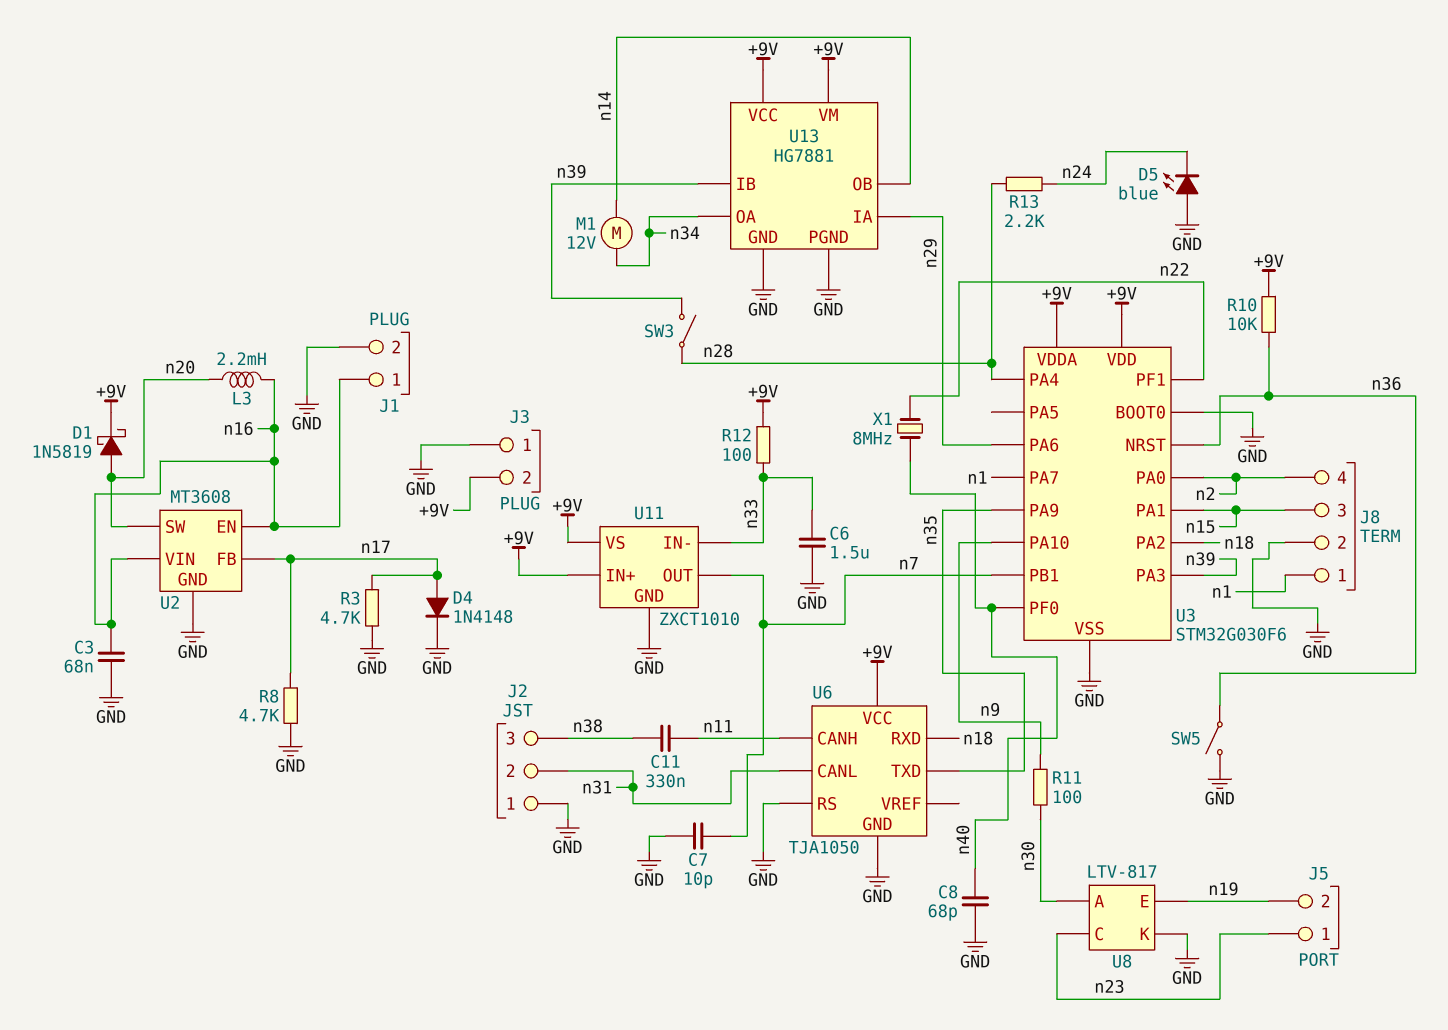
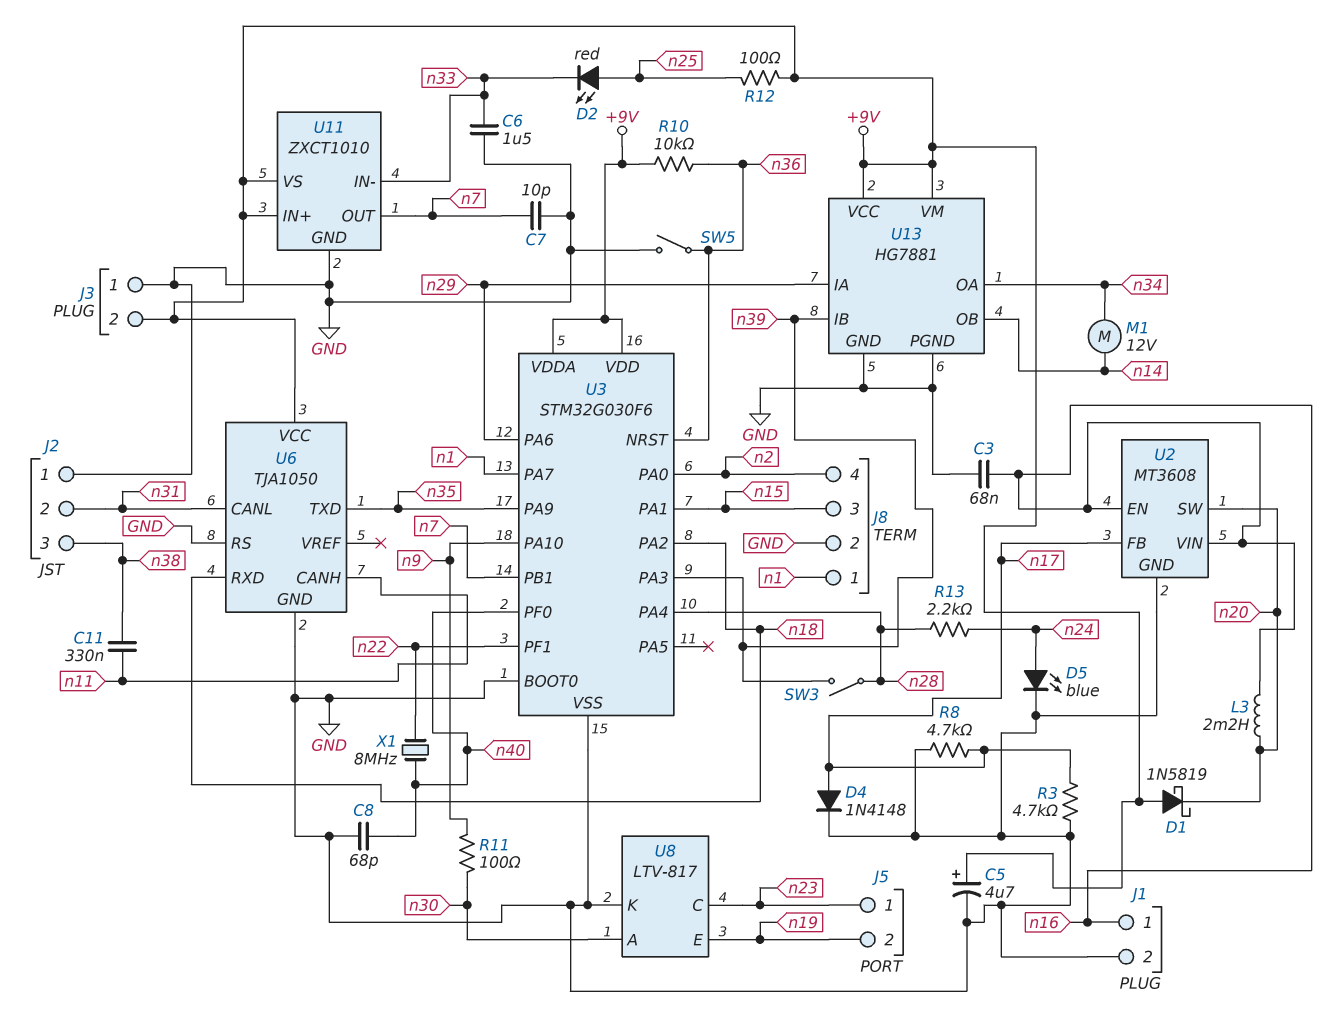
C5: none -> 4.7uF (plus +9V, minus GND)
D1: schottky 1N5819 (A n20, K +9V) -> schottky 1N5819 (A +9V, K n20)
D2: none -> LED red (A n25, K n33)
D5: LED blue (A GND, K n24) -> LED blue (A n24, K GND)
R12: 100 (+9V, n33) -> 100 (+9V, n25)

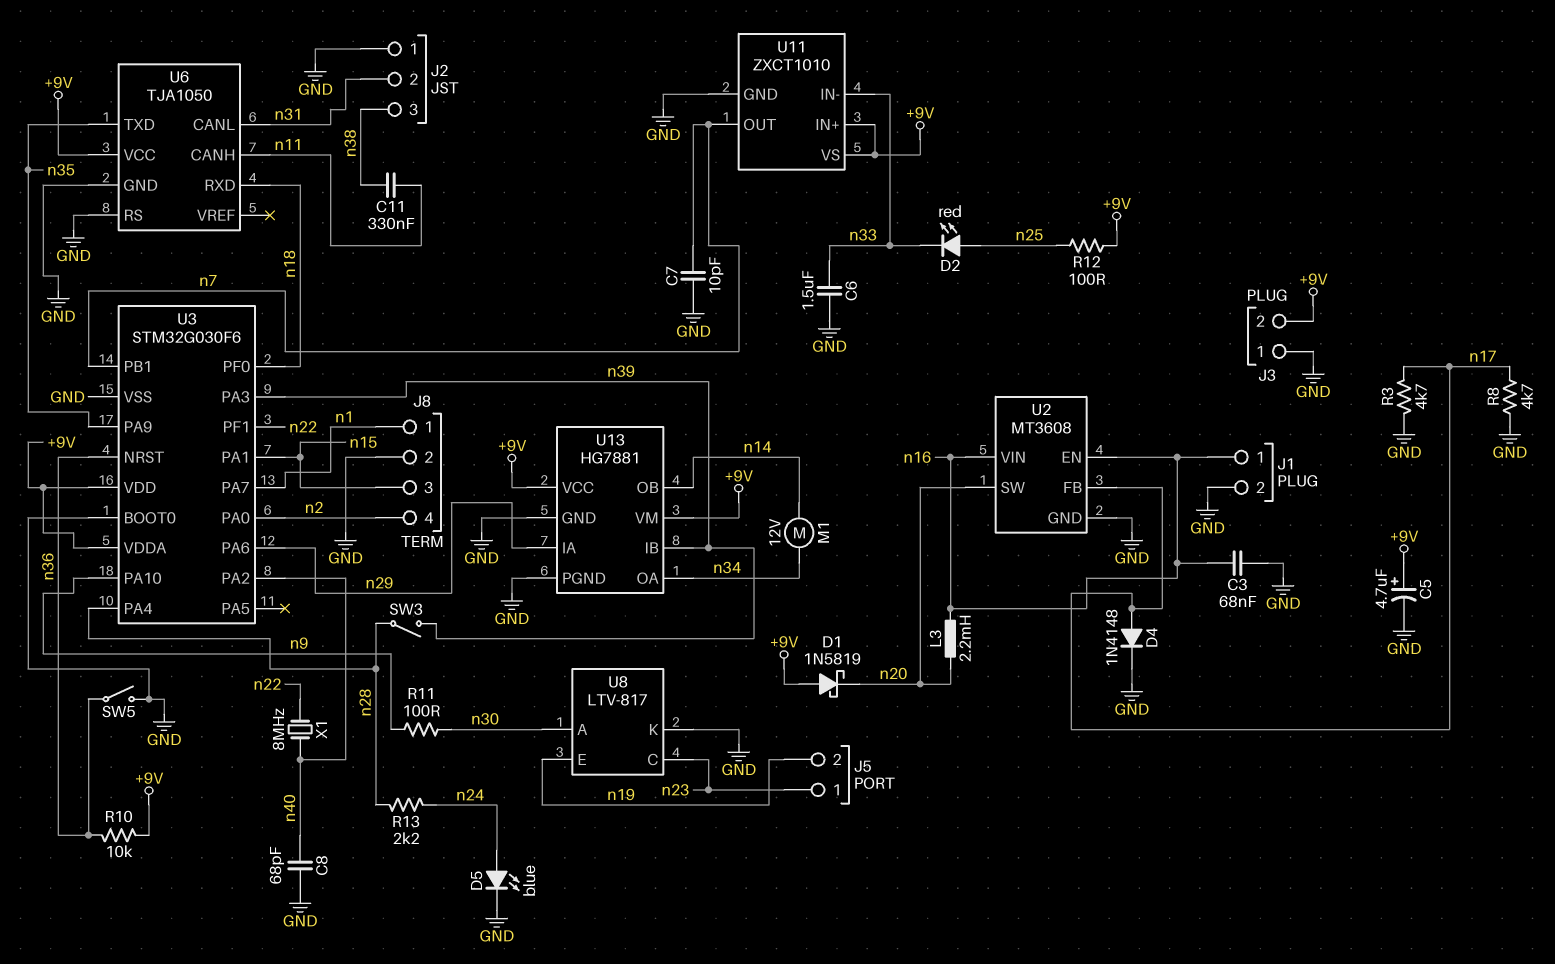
U3 pin PA2: n18 -> n40
U3 pin PF0: n40 -> n18

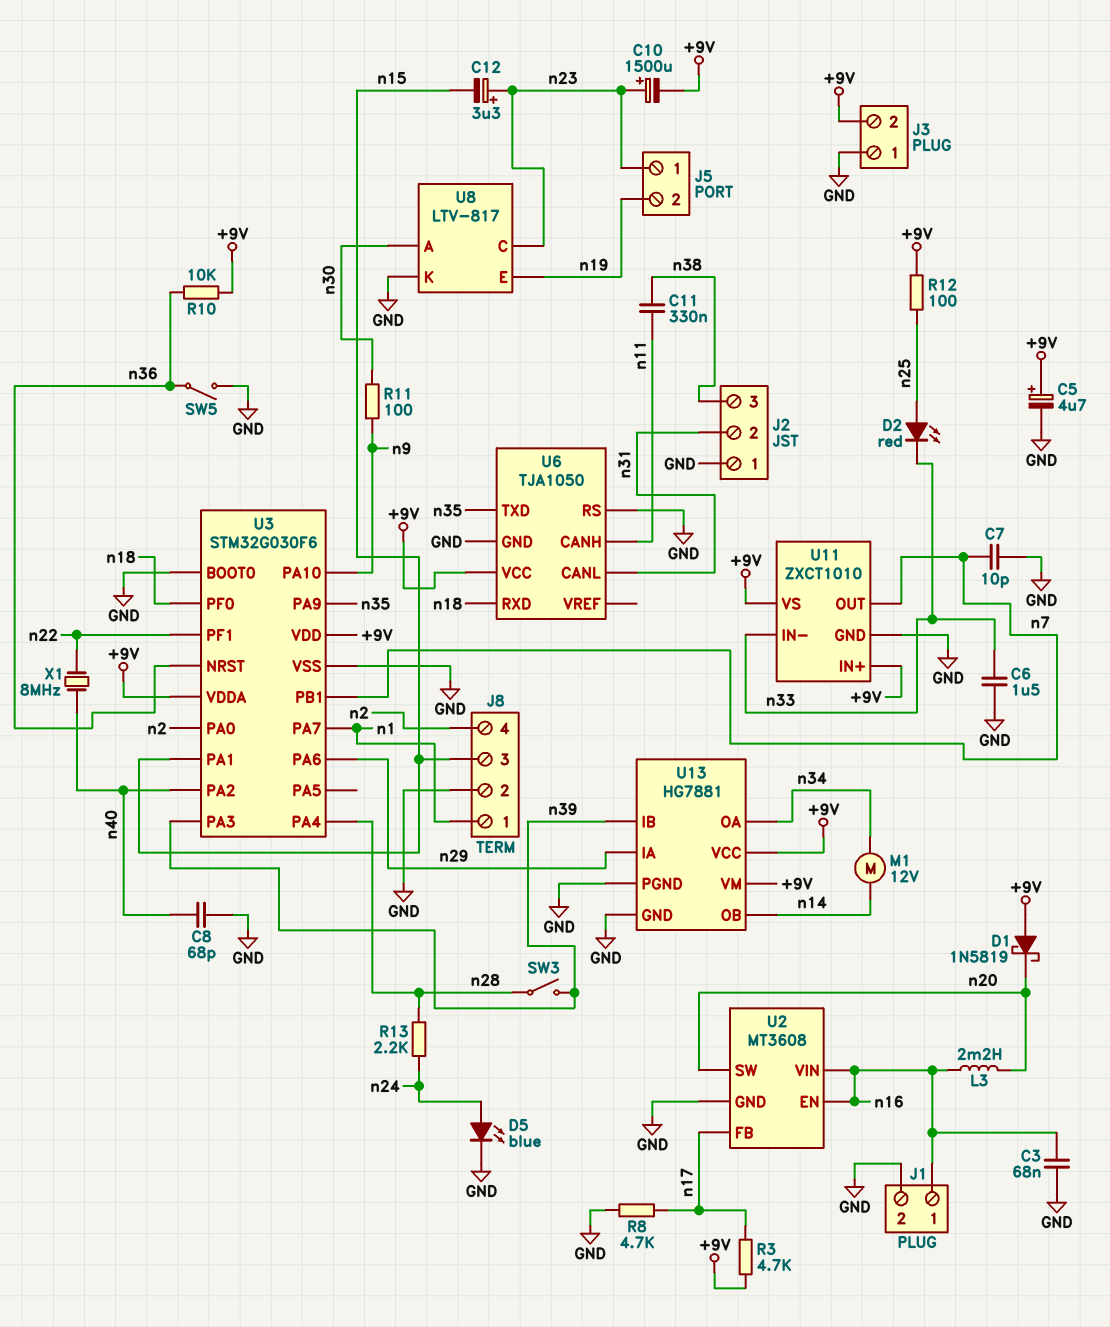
C10: none -> 1500uF (plus n23, minus +9V)
C12: none -> 3.3uF (plus n23, minus n15)
D4: diode 1N4148 (A n17, K GND) -> none
R3: 4.7k (GND, n17) -> 4.7k (+9V, n17)

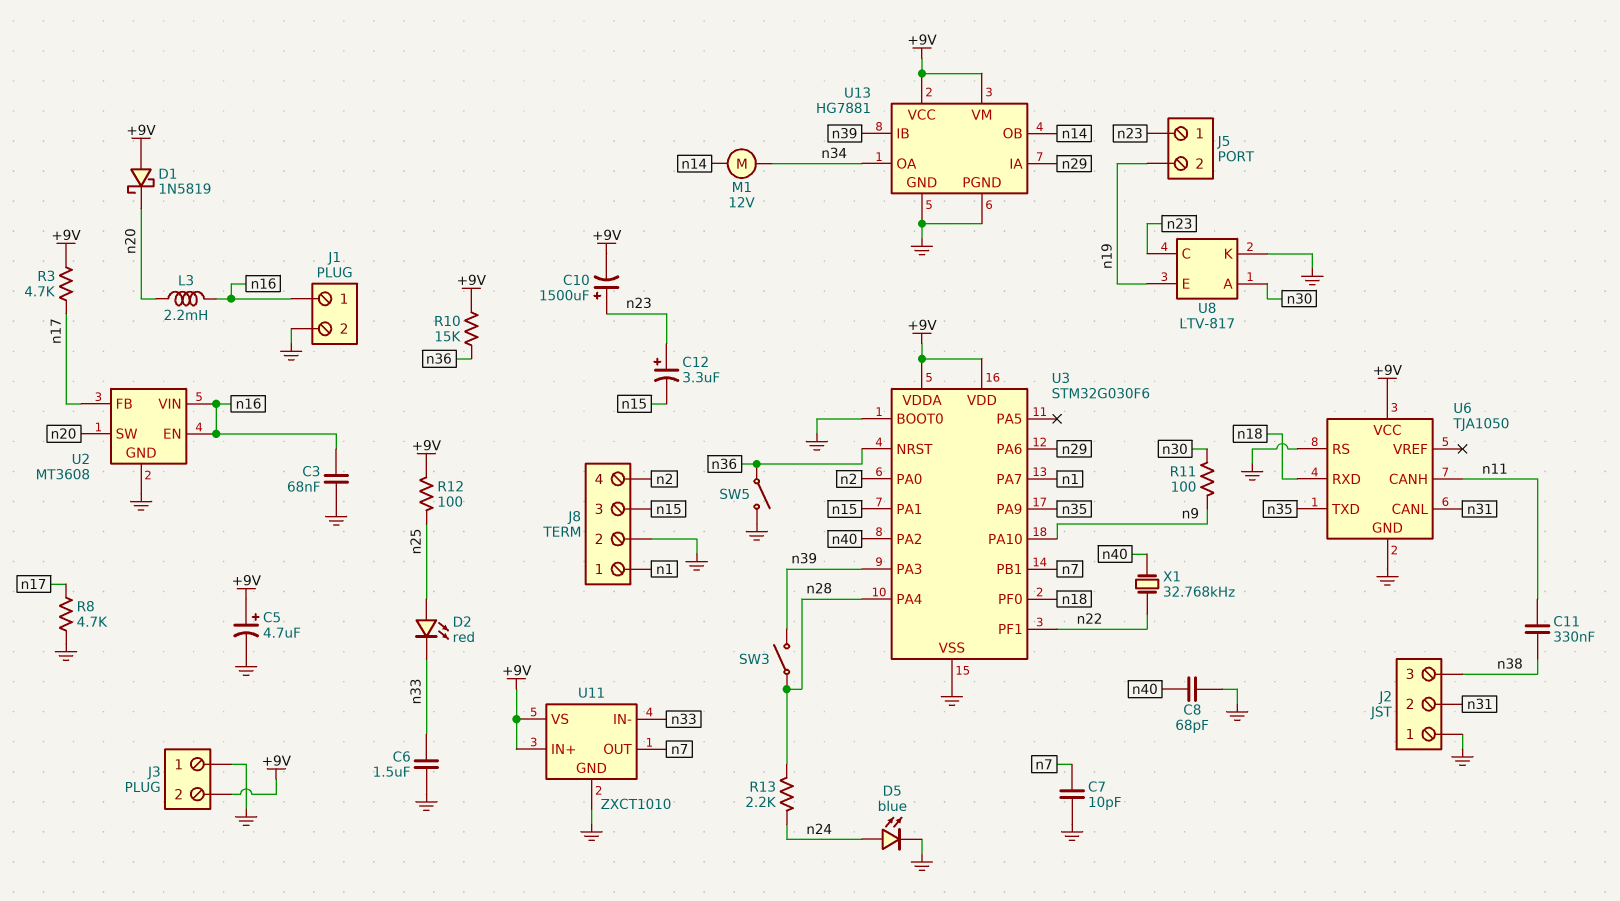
R10: 10k (+9V, n36) -> 15k (+9V, n36)
X1: 8MHz (n22, n40) -> 32.768kHz (n22, n40)

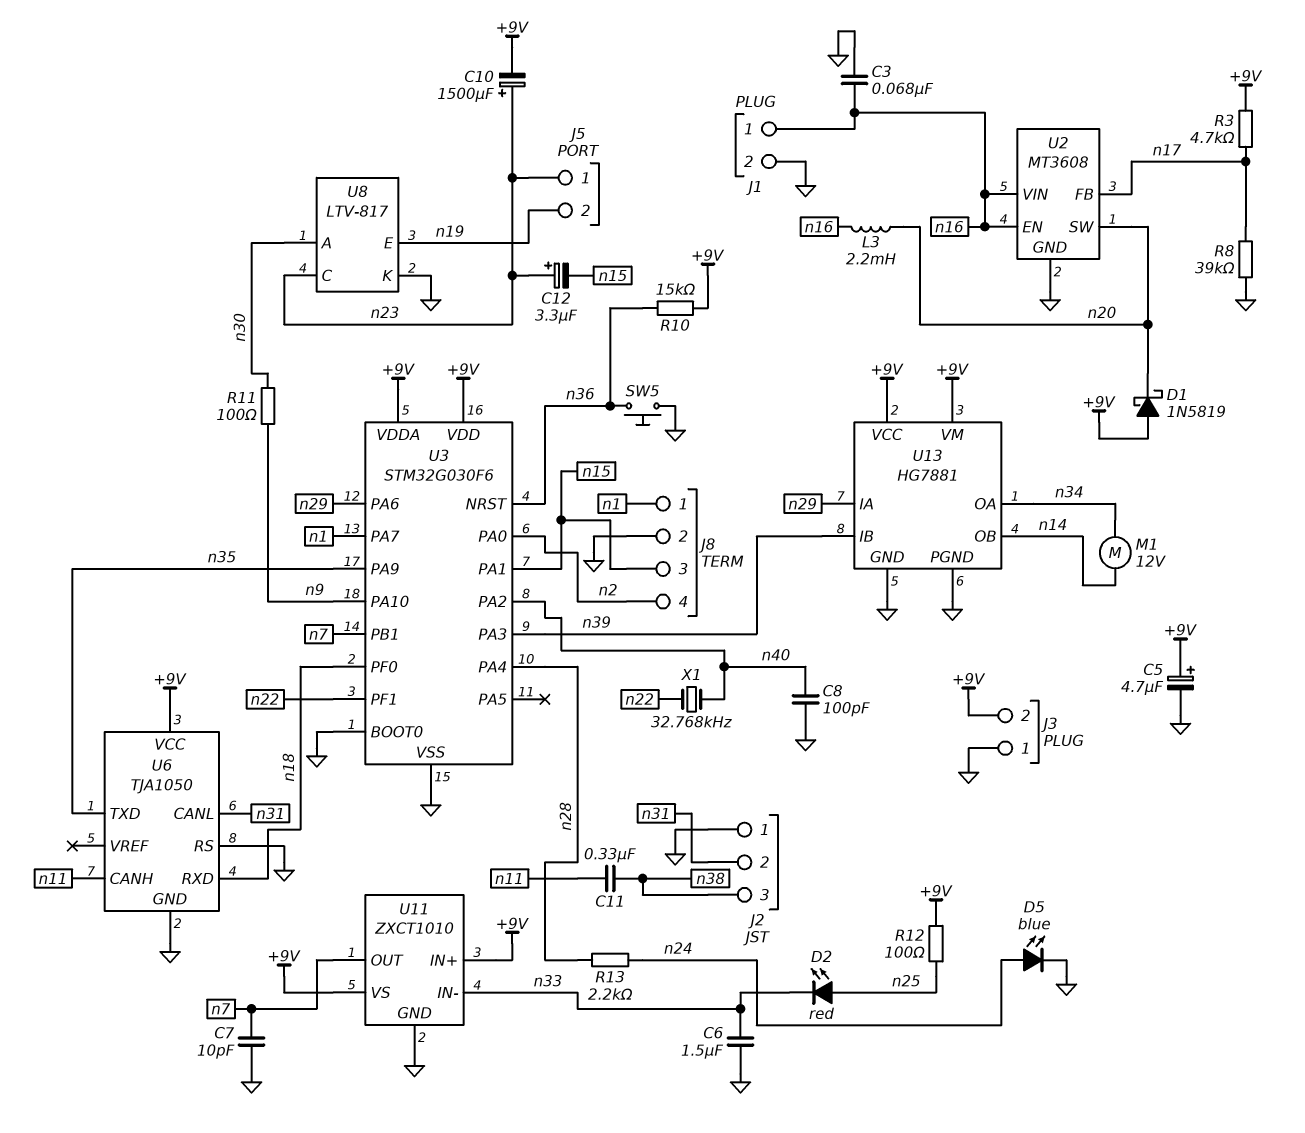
C8: 68pF (GND, n40) -> 100pF (GND, n40)
R8: 4.7k (GND, n17) -> 39k (GND, n17)
SW3: switch (n28, n39) -> none
SW5: switch (GND, n36) -> button (GND, n36)

